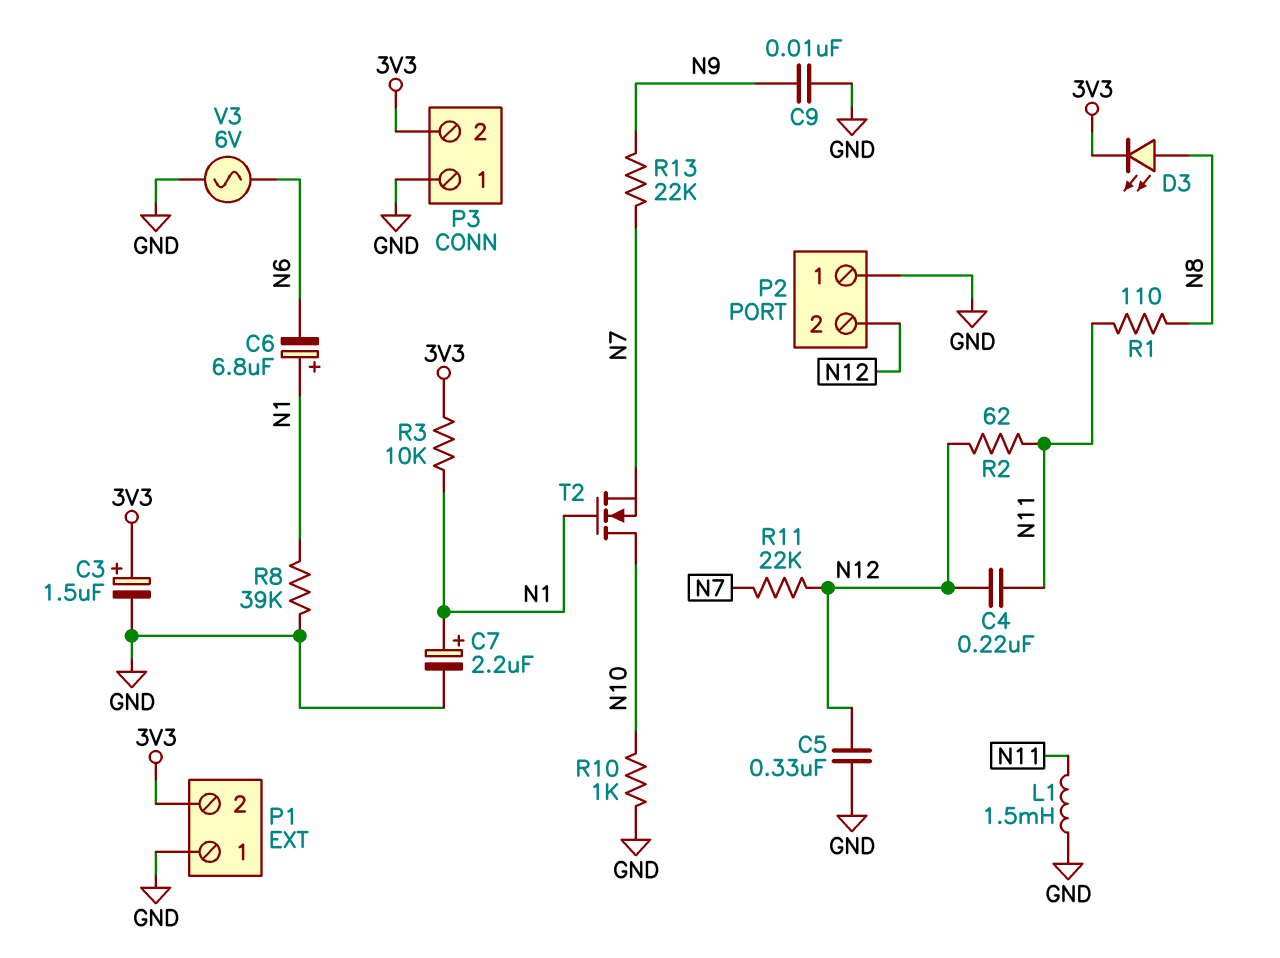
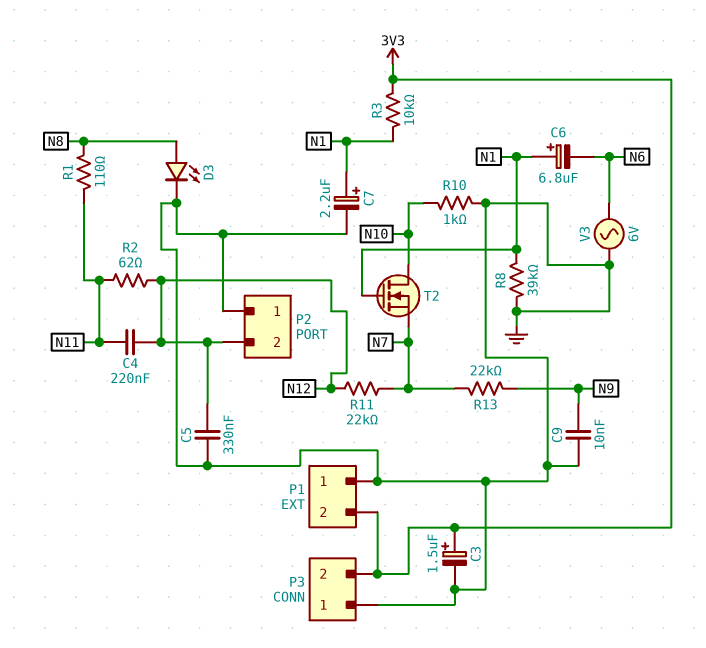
D3: LED (A N8, K 3V3) -> LED (A N8, K GND)
L1: 1.5mH (GND, N11) -> none

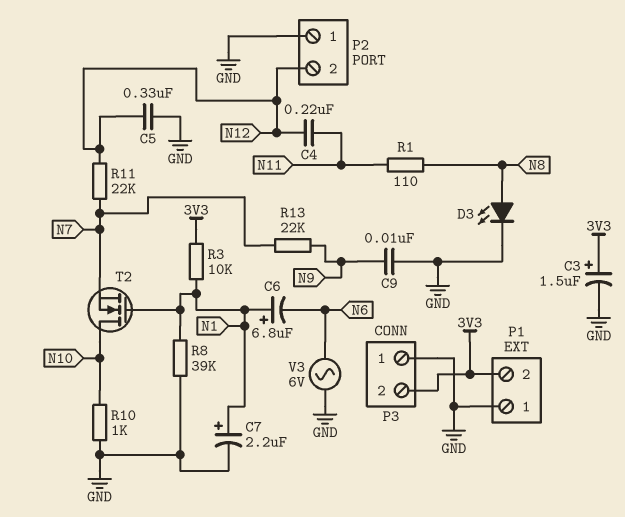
R2: 62 (N11, N12) -> none

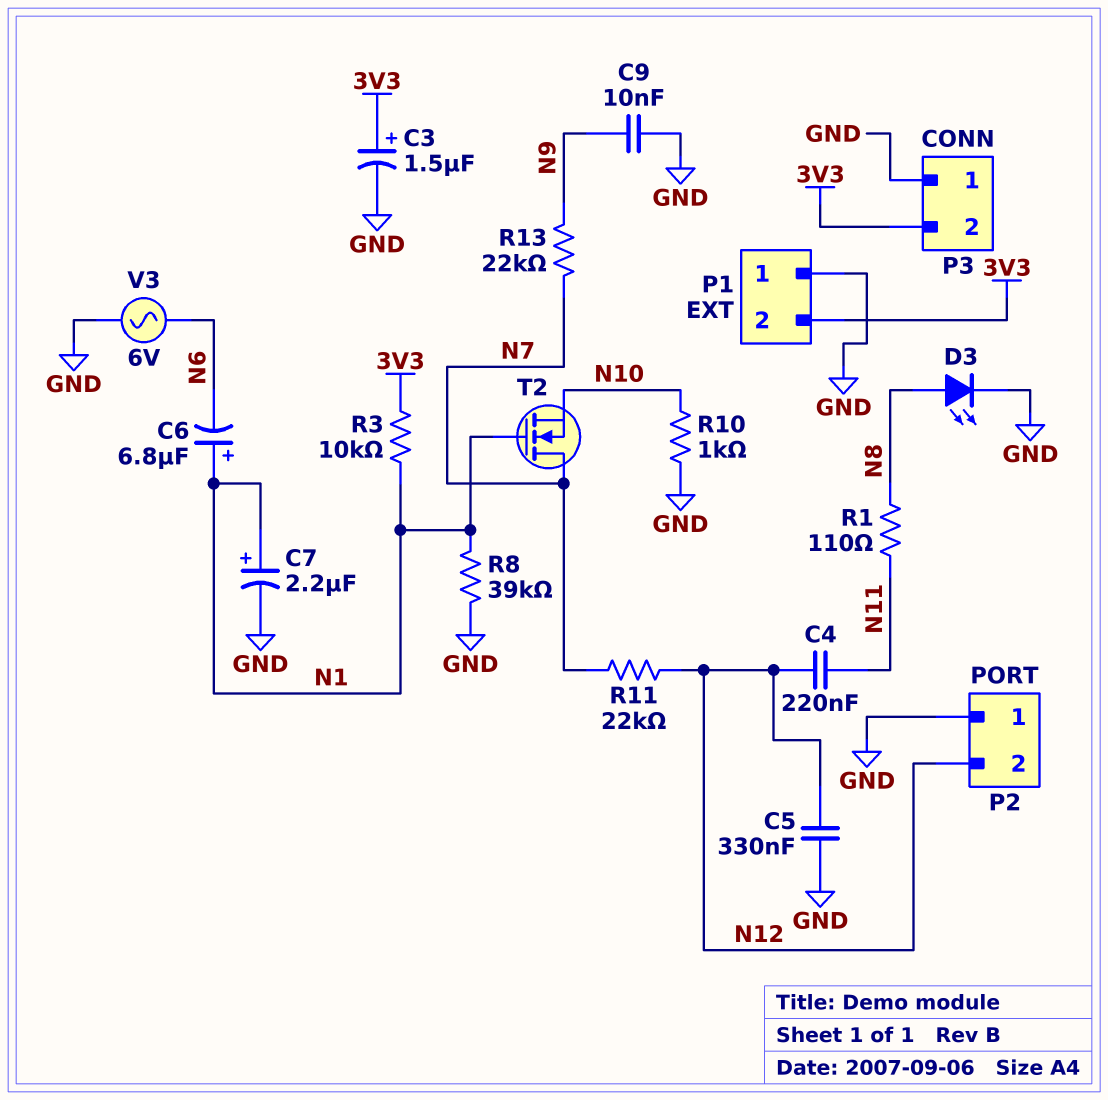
T2: NMOS (G N1, D N10, S N7) -> NMOS (G N1, D N7, S N10)

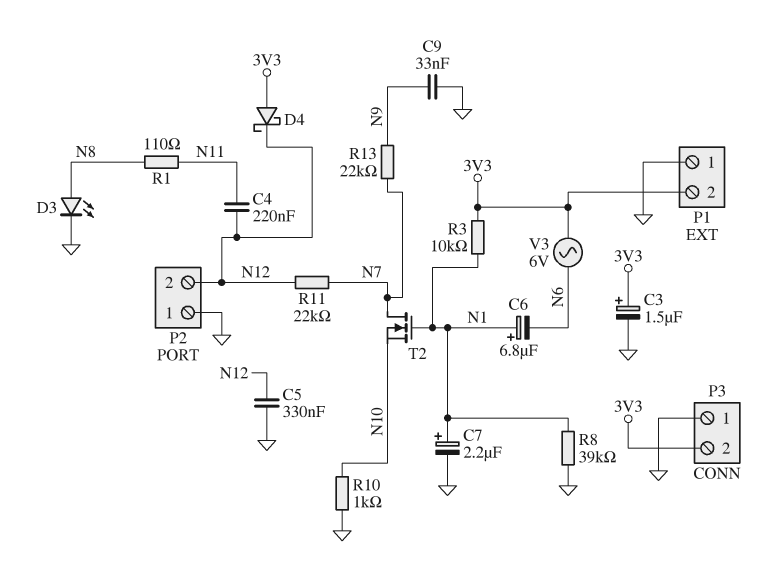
C9: 10nF (GND, N9) -> 33nF (GND, N9)
D4: none -> schottky (A 3V3, K N12)
V3: AC 6V (GND, N6) -> AC 6V (3V3, N6)

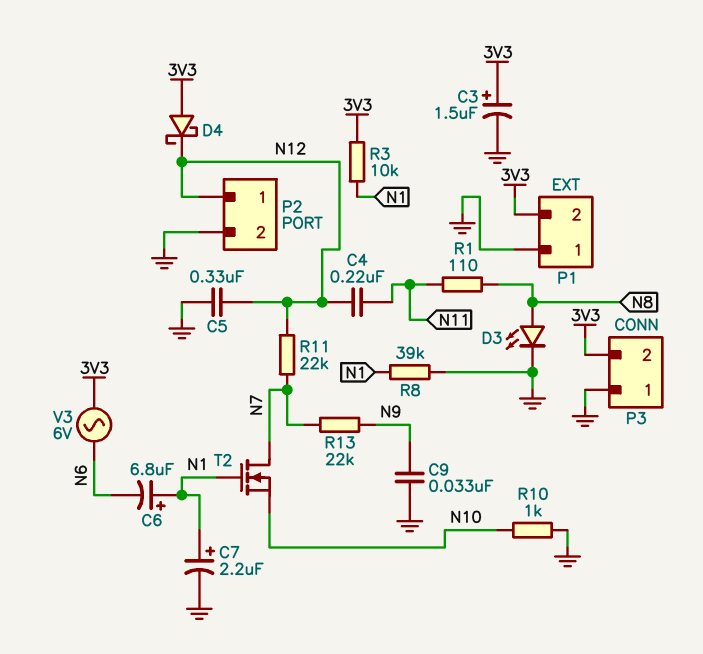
P2 pin 1: GND -> N12
P2 pin 2: N12 -> GND

